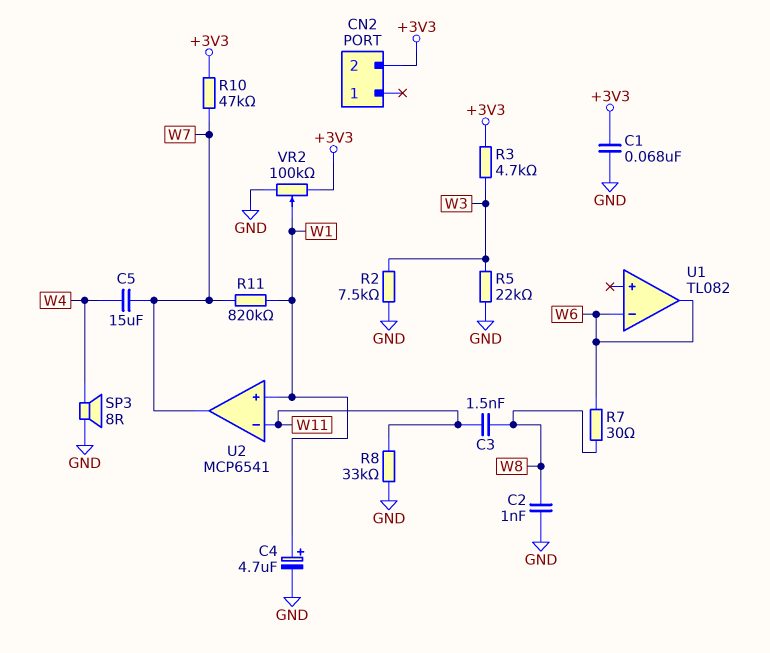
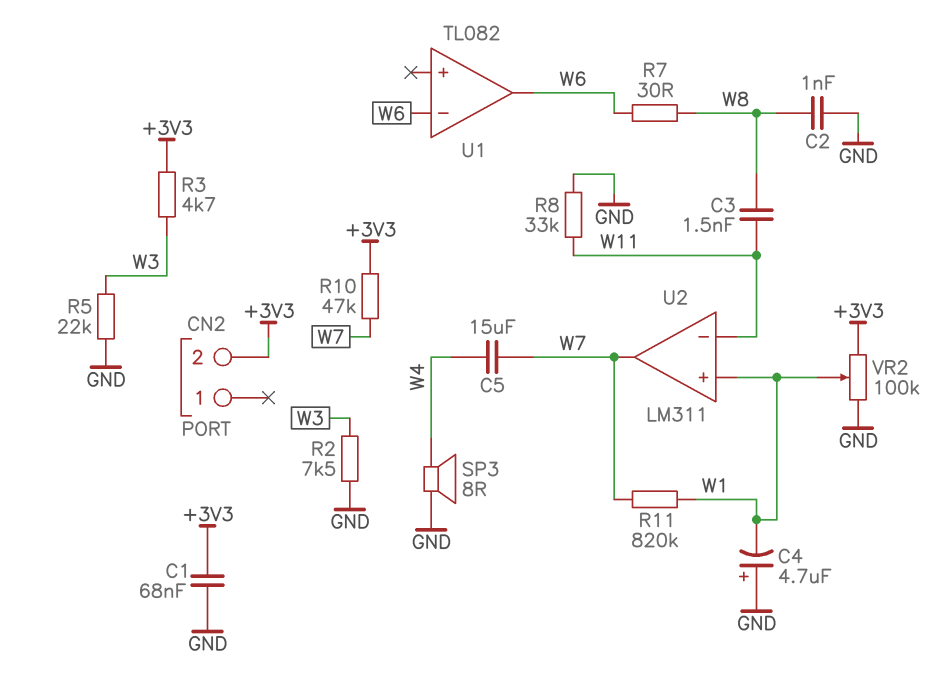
C4: 4.7uF (plus W1, minus GND) -> 4.7uF (plus GND, minus W1)
U2: MCP6541 -> LM311

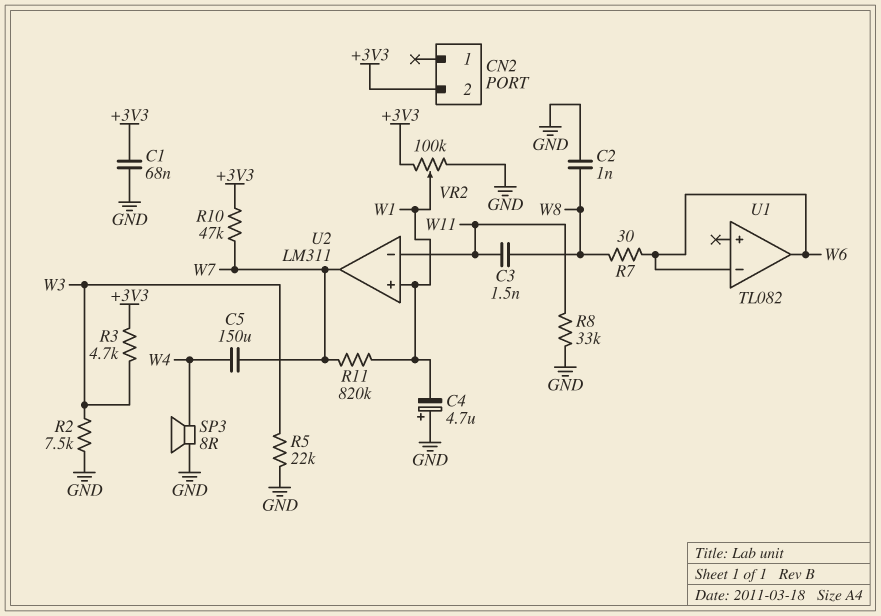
C5: 15uF (W4, W7) -> 150uF (W4, W7)

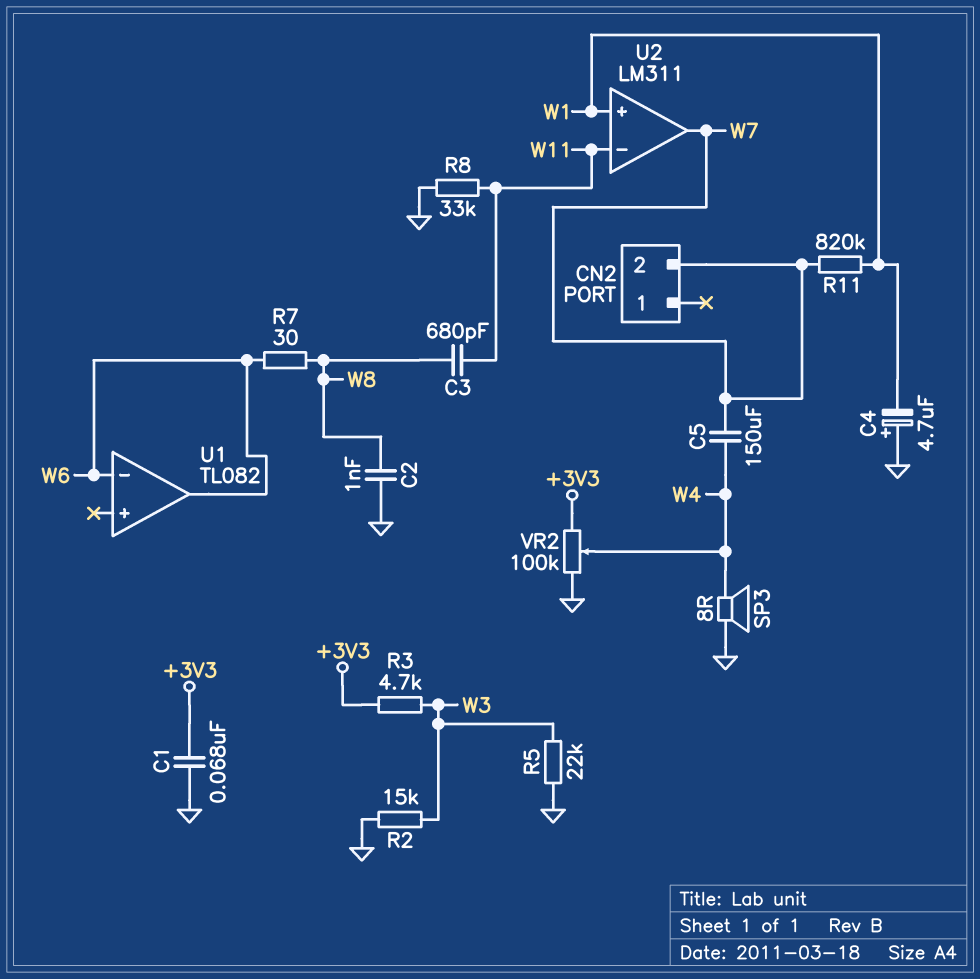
C3: 1.5nF (W8, W11) -> 680pF (W8, W11)
CN2 pin 2: +3V3 -> W7
R2: 7.5k (GND, W3) -> 15k (GND, W3)
R10: 47k (+3V3, W7) -> none
VR2: 100k (+3V3, GND, wiper W1) -> 100k (+3V3, GND, wiper W4)

